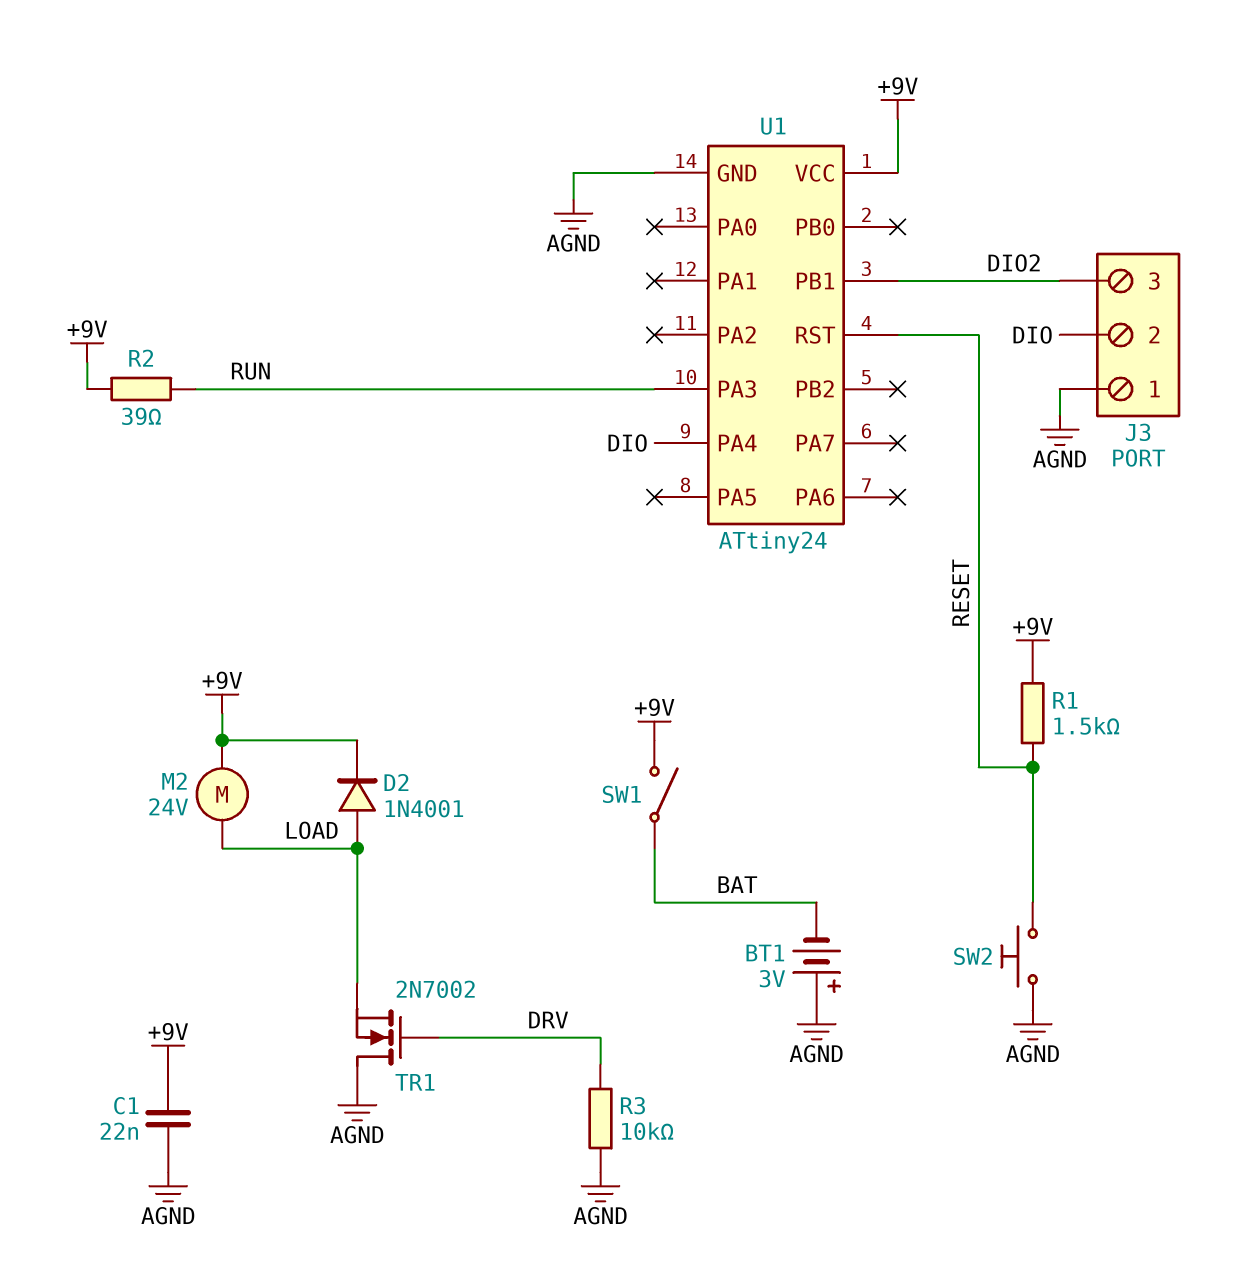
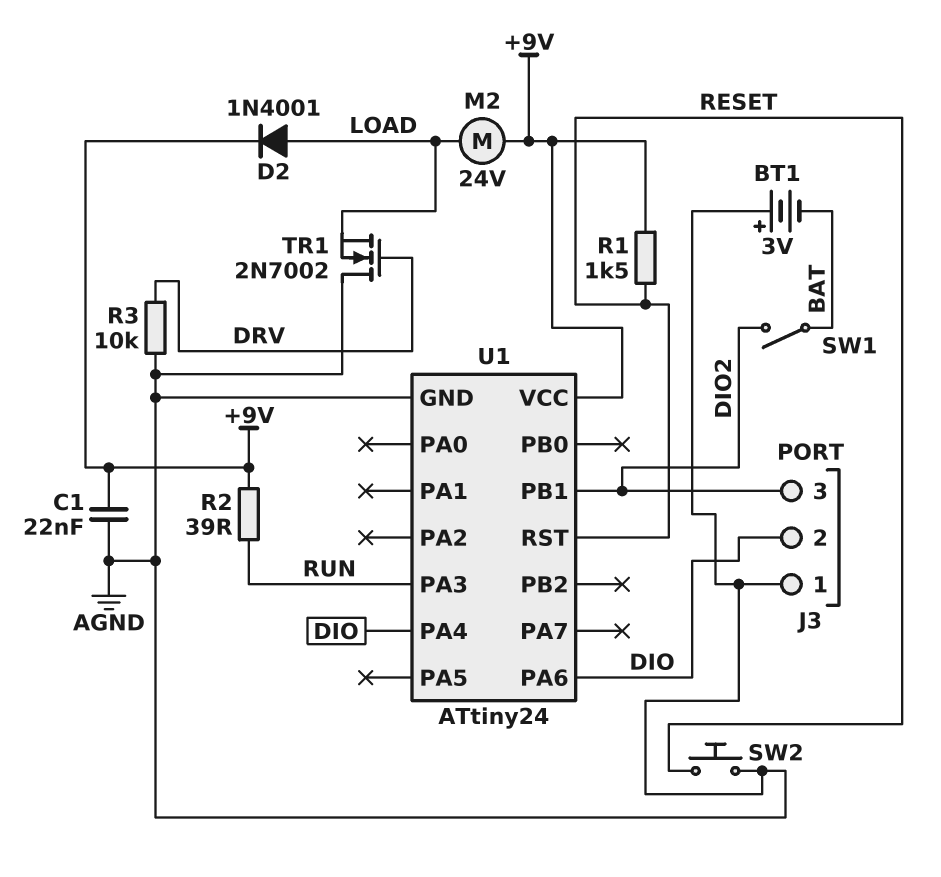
SW1: switch (+9V, BAT) -> switch (BAT, DIO2)
U1 pin PA6: none -> DIO

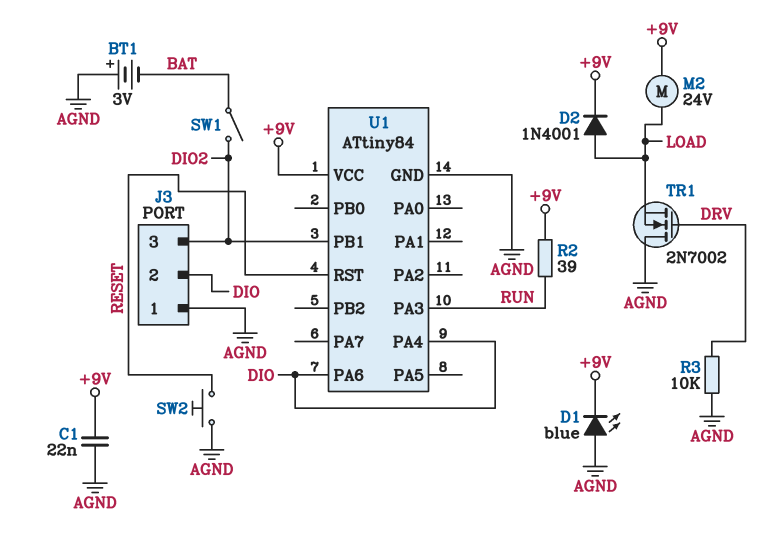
D1: none -> LED blue (A AGND, K +9V)
R1: 1.5k (+9V, RESET) -> none
U1: ATtiny24 -> ATtiny84

